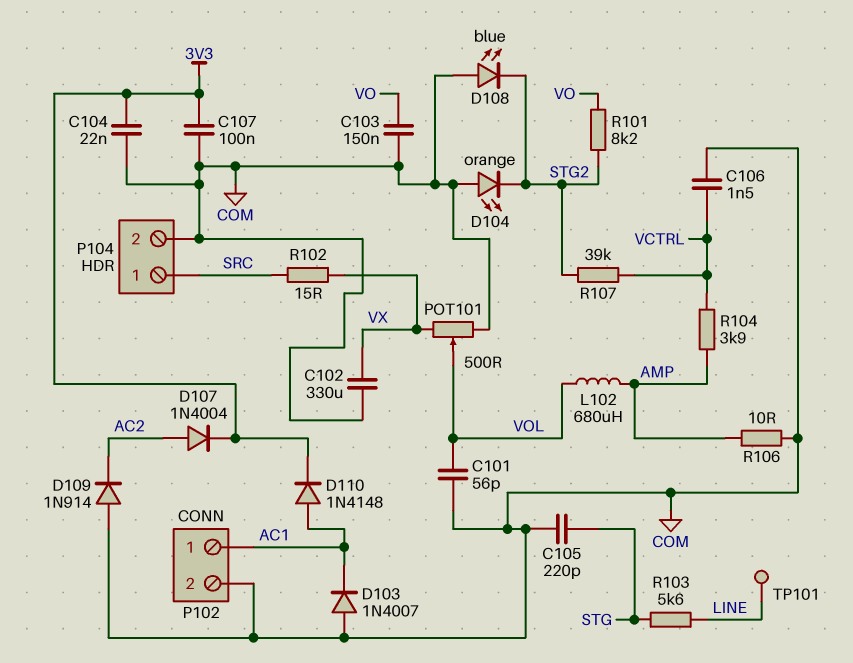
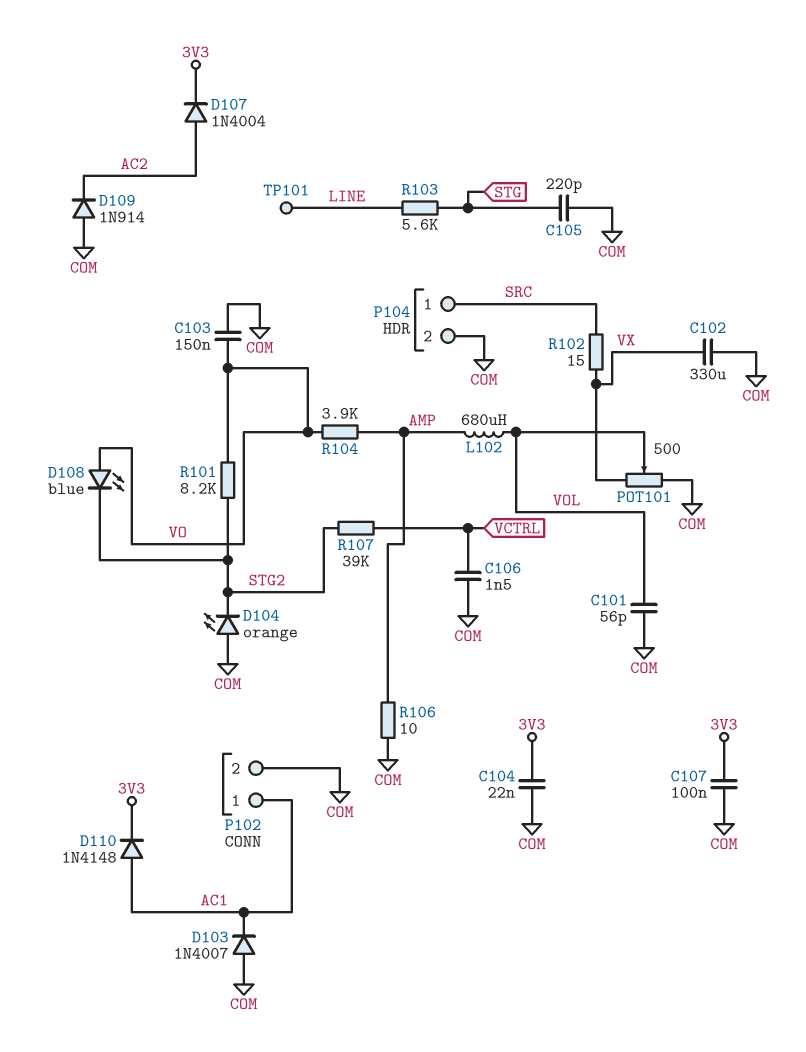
D108: LED blue (A COM, K STG2) -> LED blue (A VO, K STG2)
R104: 3.9k (AMP, VCTRL) -> 3.9k (AMP, VO)

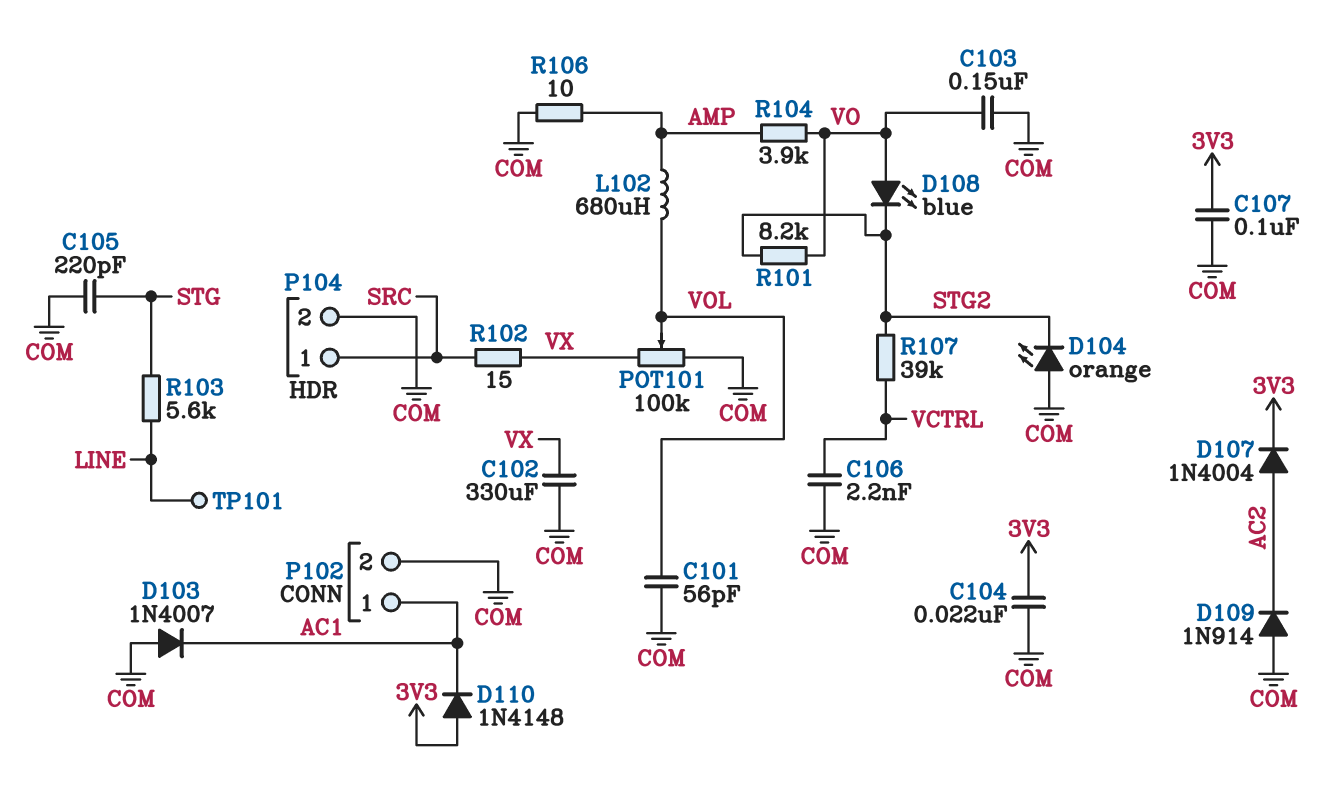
C106: 1.5nF (COM, VCTRL) -> 2.2nF (COM, VCTRL)
D110: diode 1N4148 (A AC1, K 3V3) -> diode 1N4148 (A 3V3, K AC1)
POT101: 500 (COM, VX, wiper VOL) -> 100k (COM, VX, wiper VOL)

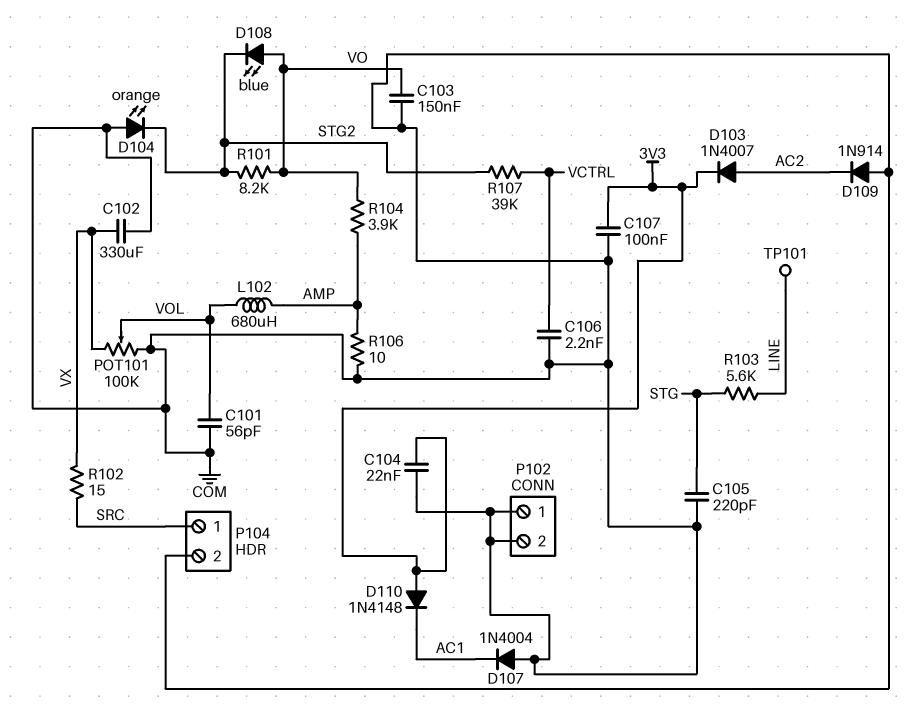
D103: diode 1N4007 (A COM, K AC1) -> diode 1N4007 (A AC2, K 3V3)
D107: diode 1N4004 (A AC2, K 3V3) -> diode 1N4004 (A COM, K AC1)
P102 pin 1: AC1 -> COM

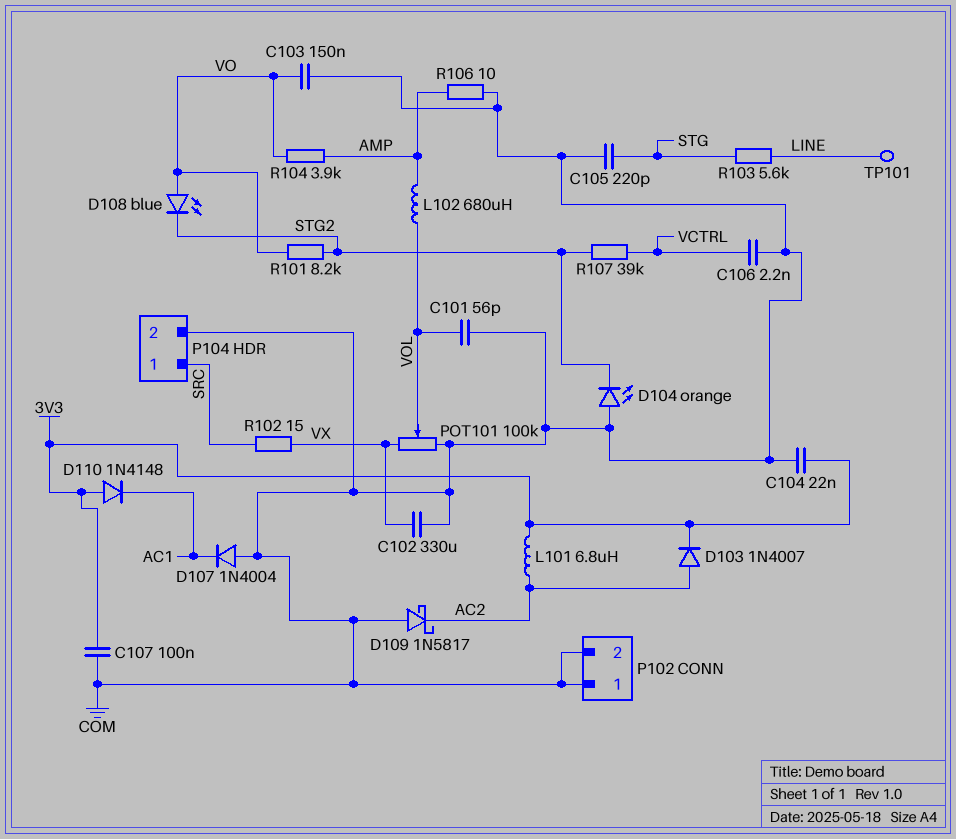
D109: diode 1N914 (A COM, K AC2) -> schottky 1N5817 (A COM, K AC2)
L101: none -> 6.8uH (3V3, AC2)

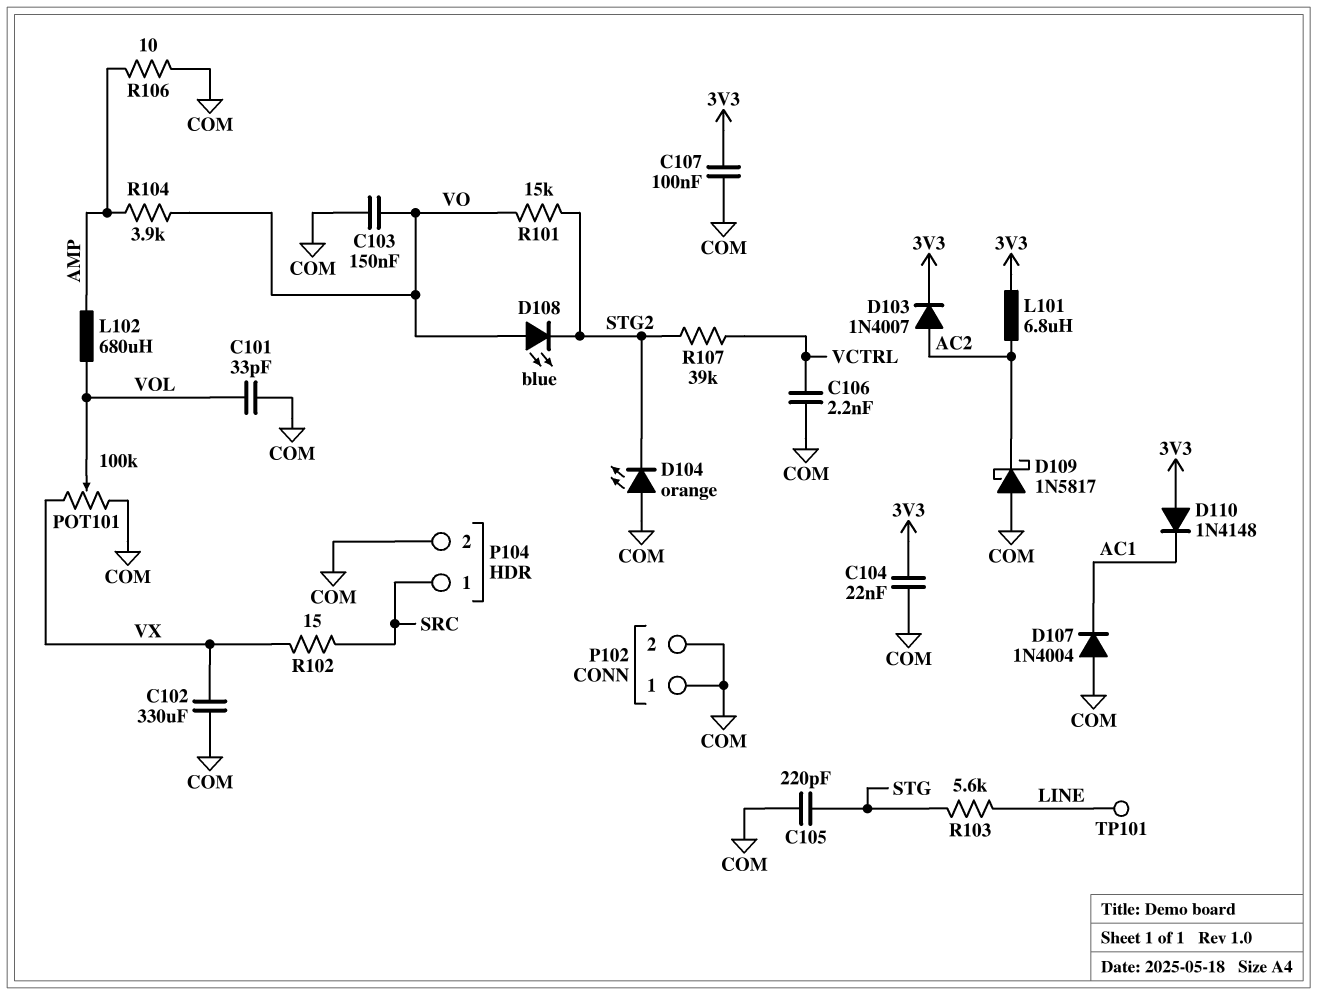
C101: 56pF (COM, VOL) -> 33pF (COM, VOL)
R101: 8.2k (STG2, VO) -> 15k (STG2, VO)

